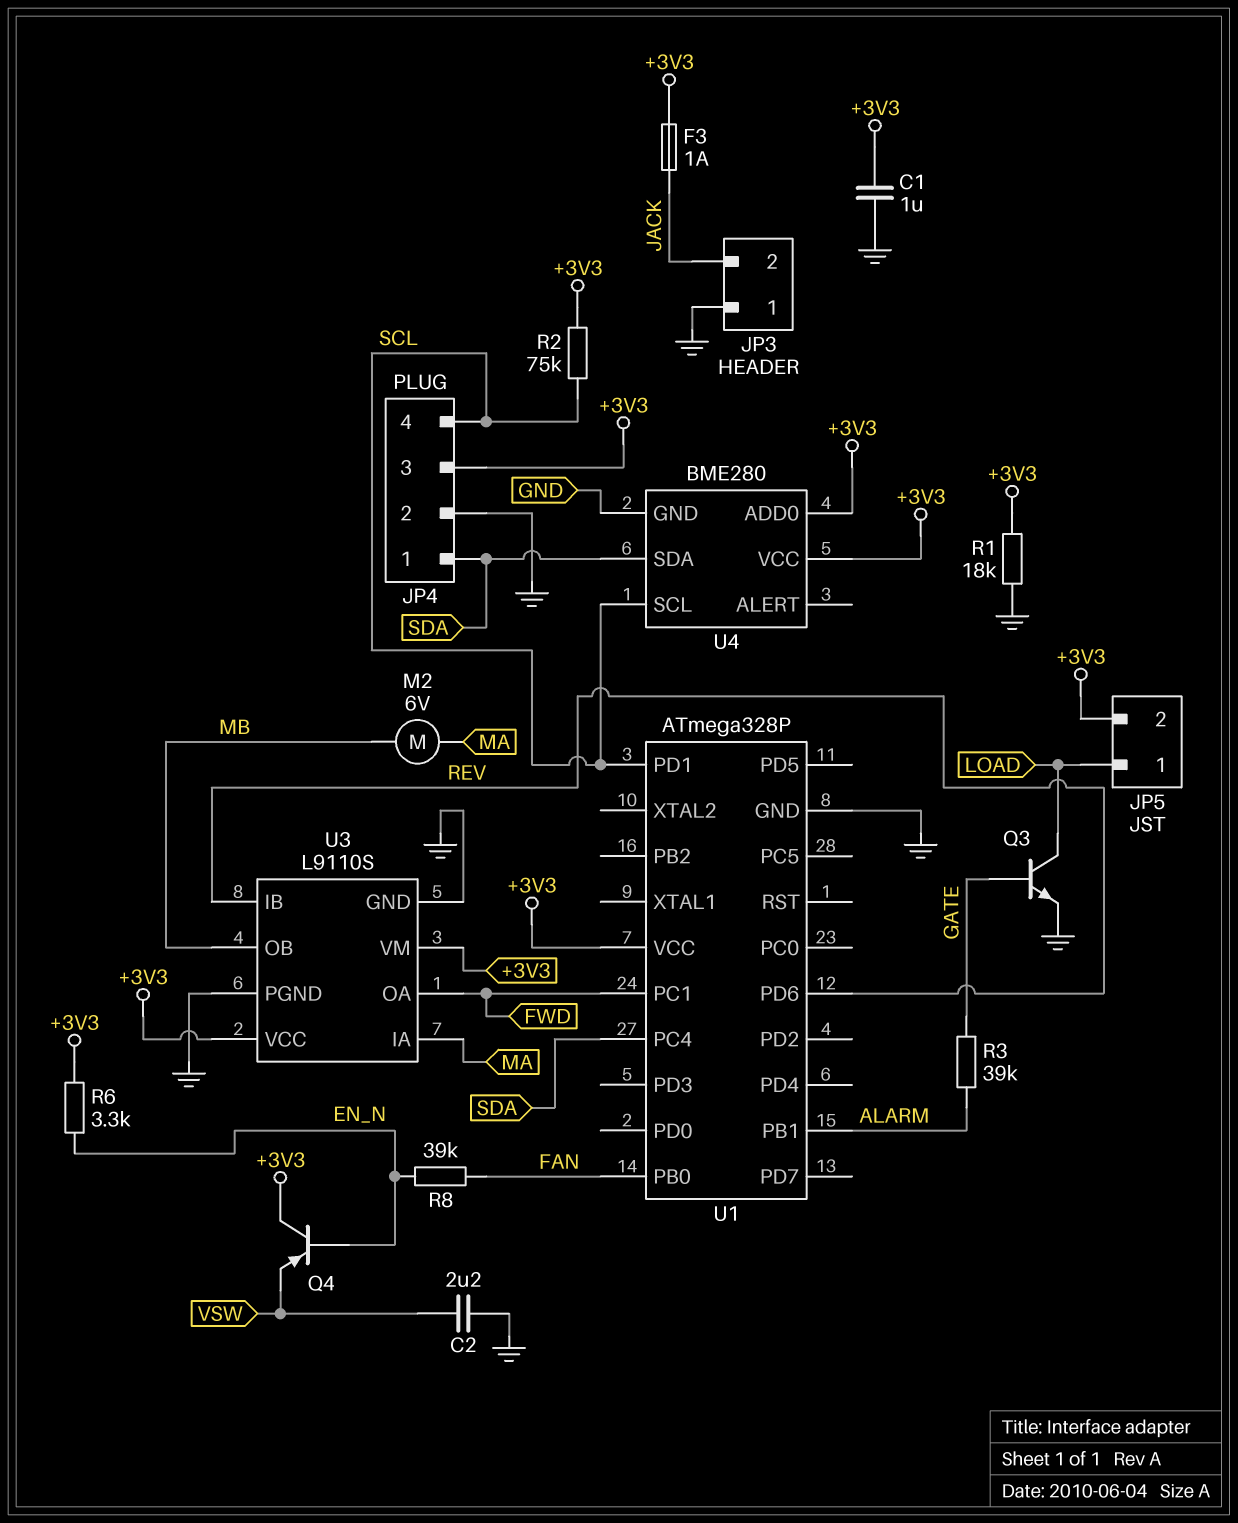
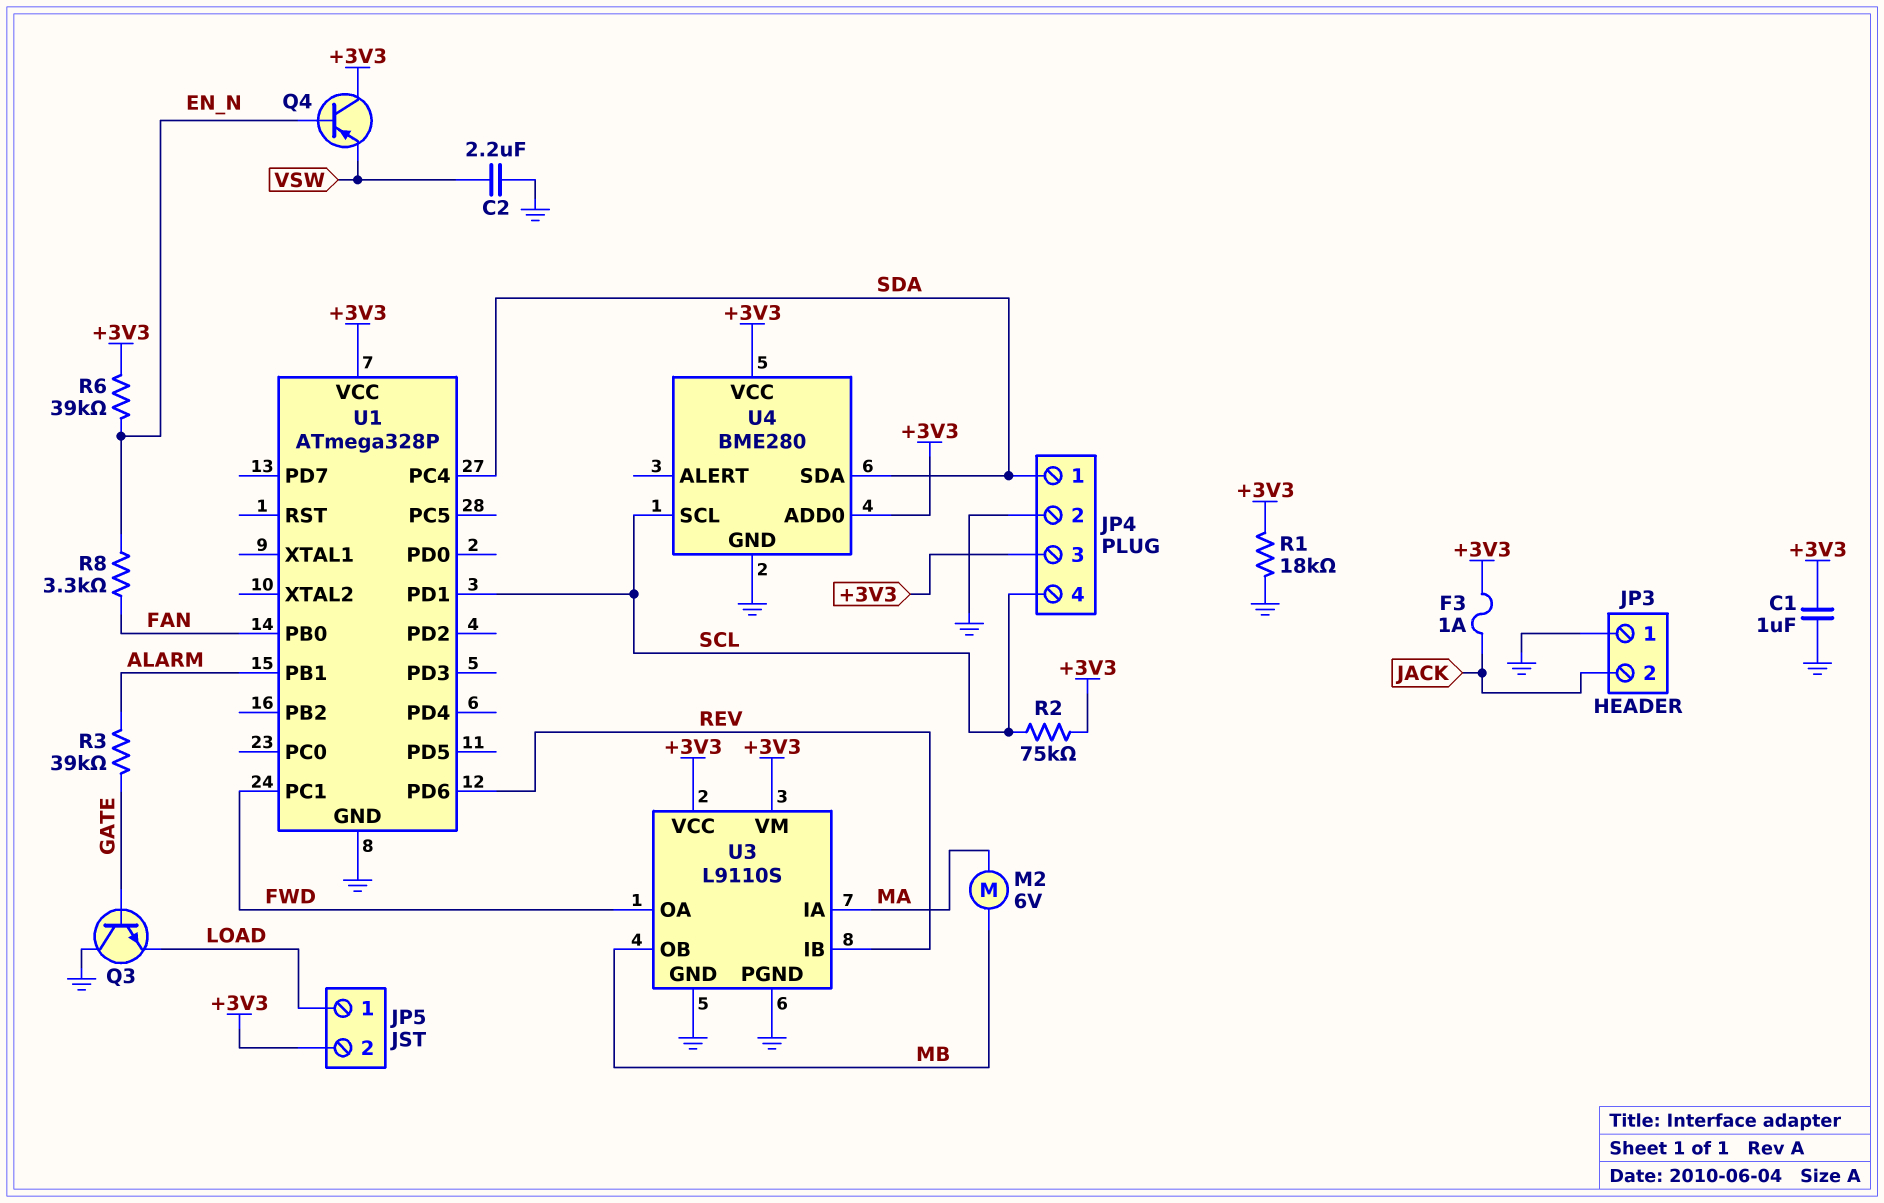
Q3: NPN (B GATE, C LOAD, E GND) -> NPN (B GATE, C GND, E LOAD)
R6: 3.3k (+3V3, EN_N) -> 39k (+3V3, EN_N)
R8: 39k (EN_N, FAN) -> 3.3k (EN_N, FAN)

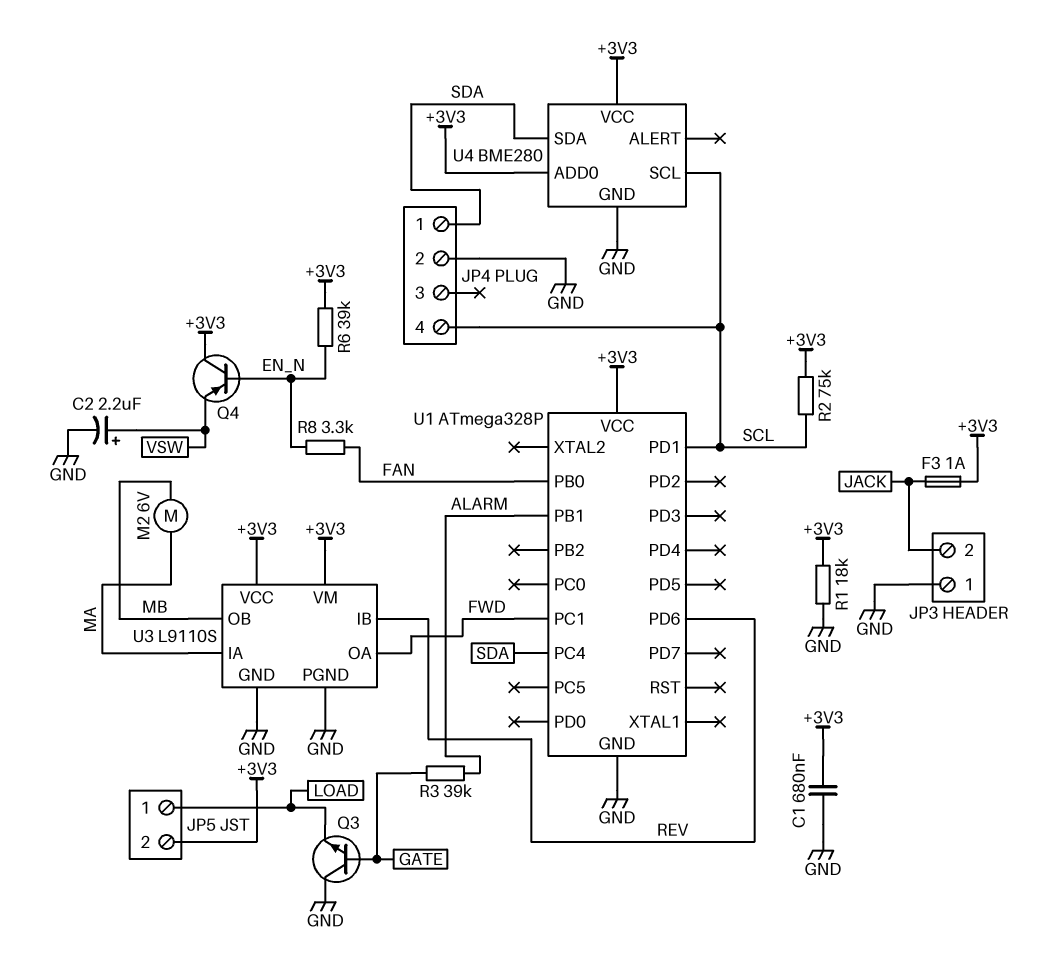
C1: 1uF (+3V3, GND) -> 680nF (+3V3, GND)
C2: 2.2uF (GND, VSW) -> 2.2uF (plus VSW, minus GND)
JP4 pin 3: +3V3 -> none

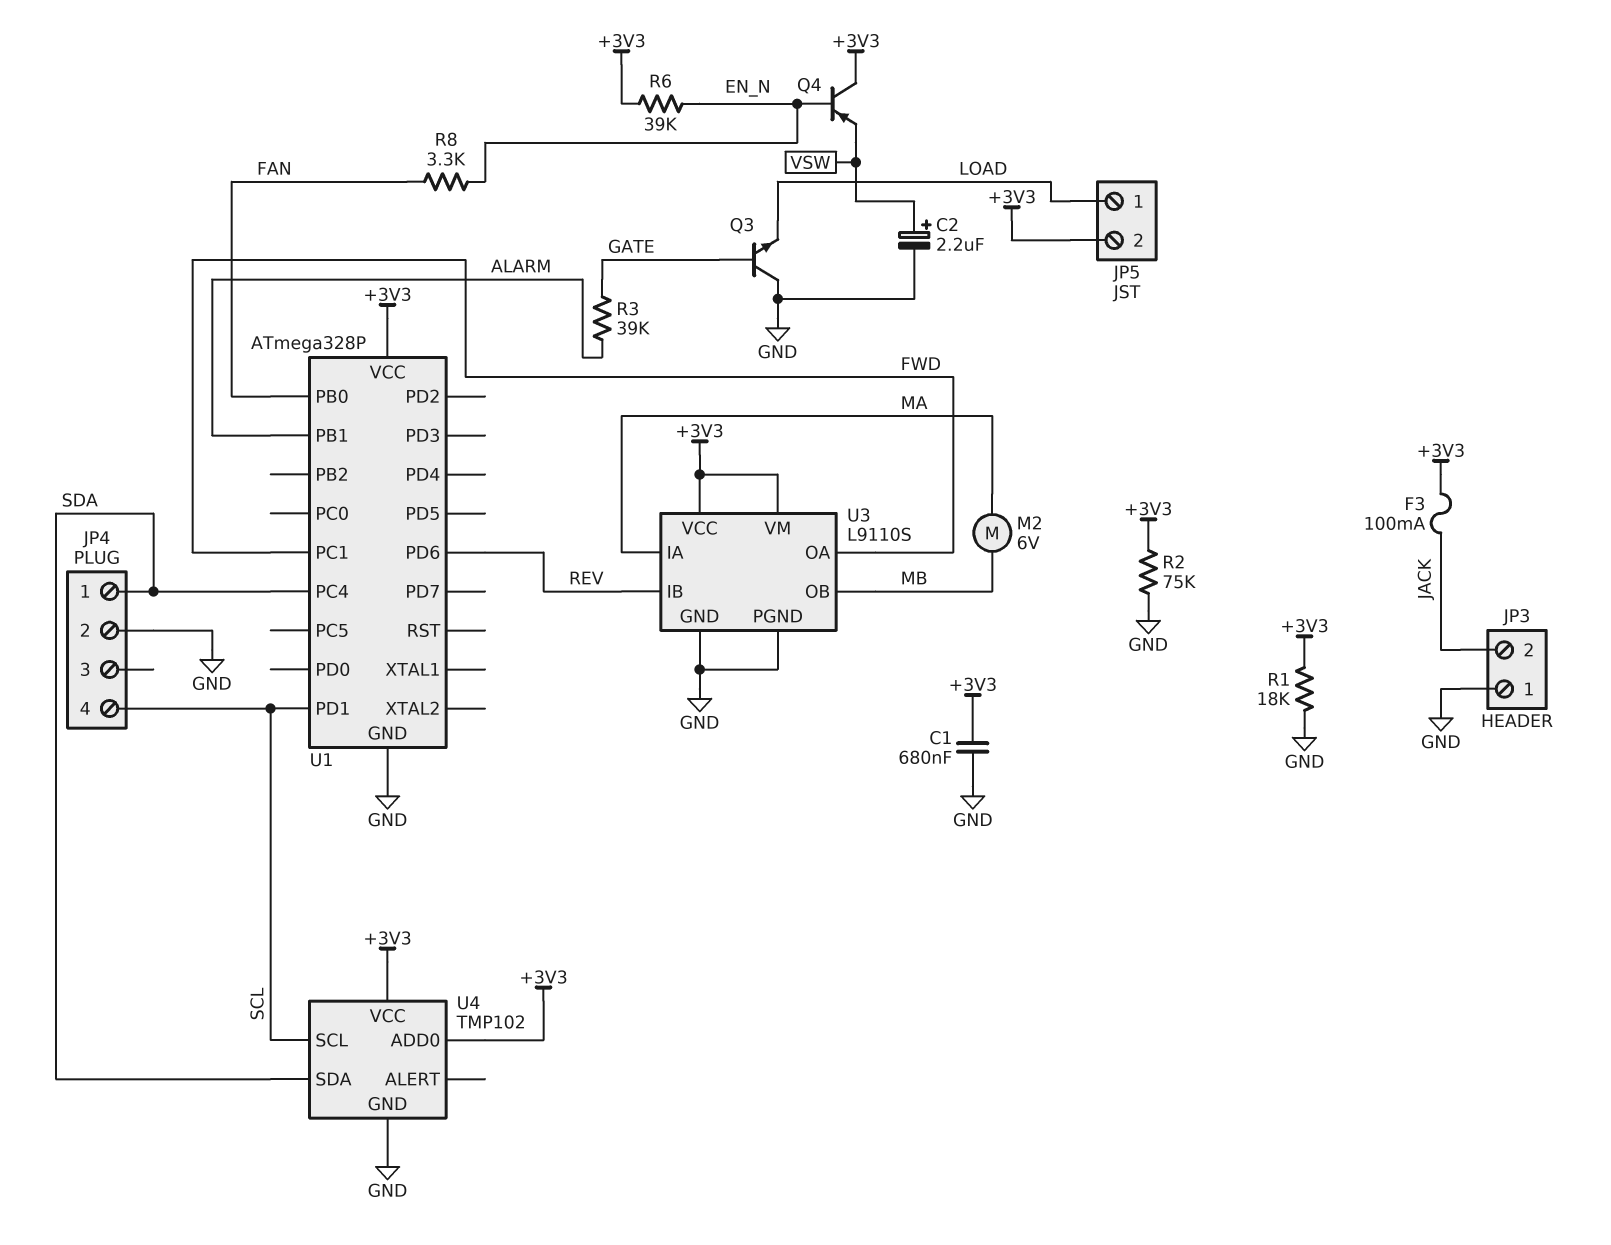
F3: 1A (+3V3, JACK) -> 100mA (+3V3, JACK)
R2: 75k (+3V3, SCL) -> 75k (+3V3, GND)
U4: BME280 -> TMP102

